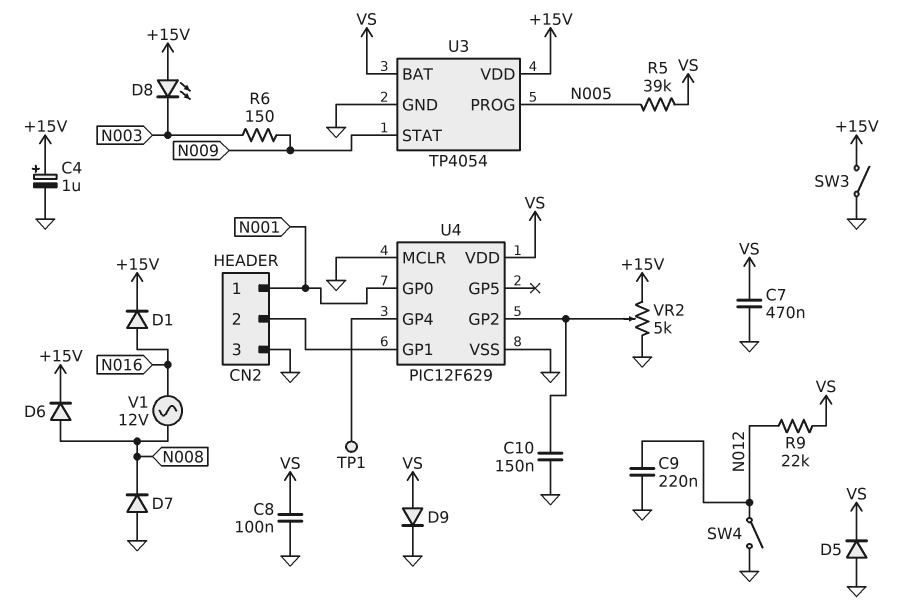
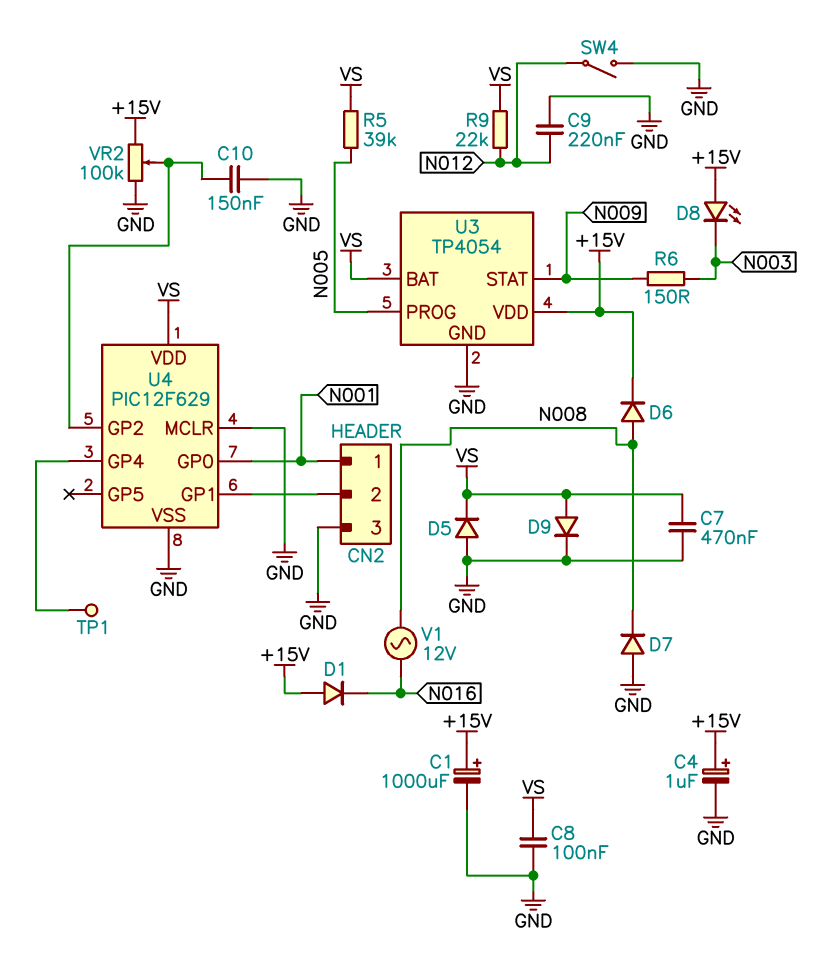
C1: none -> 1000uF (plus +15V, minus GND)
D1: diode (A N016, K +15V) -> diode (A +15V, K N016)
SW3: switch (+15V, GND) -> none
VR2: 5k (+15V, GND, wiper U4/GP2) -> 100k (+15V, GND, wiper U4/GP2)

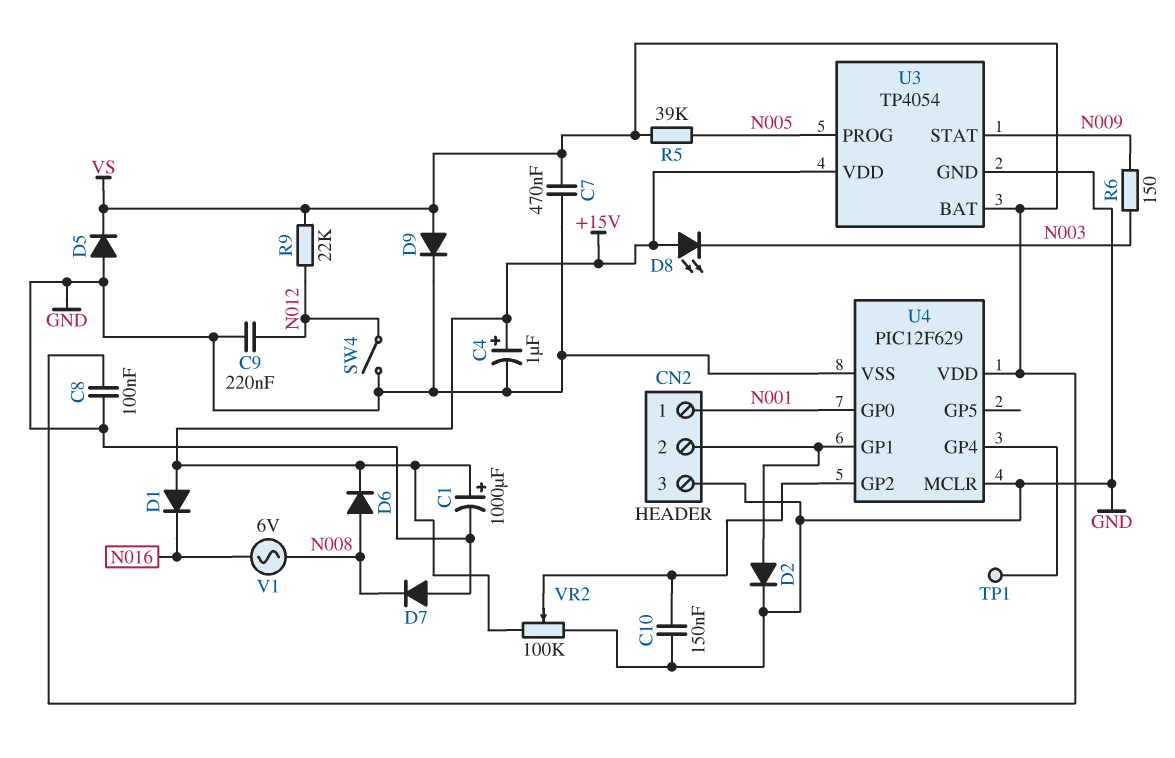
D2: none -> diode (A CN2/2, K GND)
V1: AC 12V (N008, N016) -> AC 6V (N008, N016)

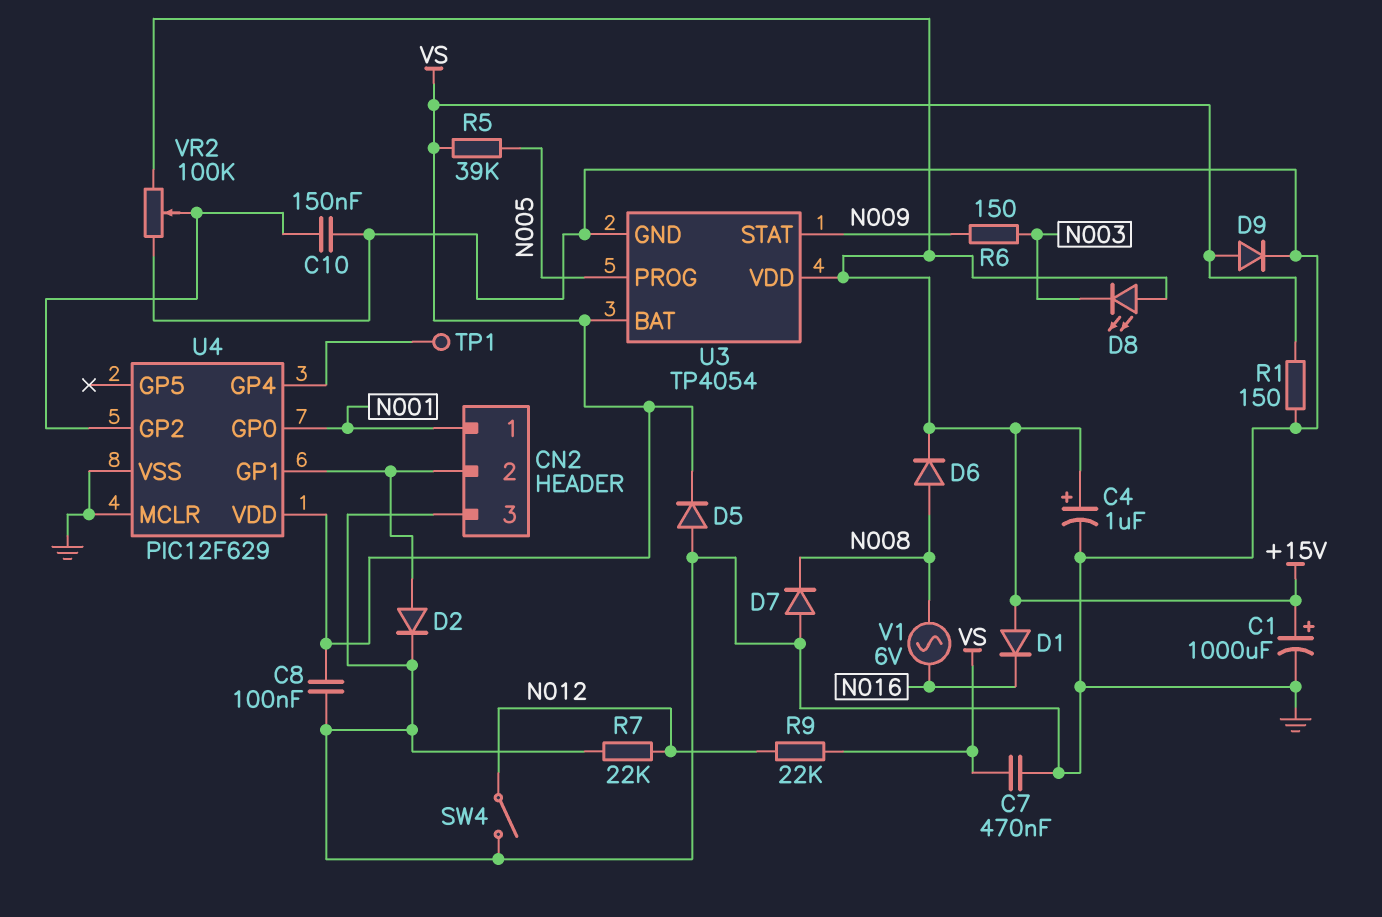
C9: 220nF (GND, N012) -> none
R1: none -> 150 (GND, VS)
R7: none -> 22k (GND, N012)

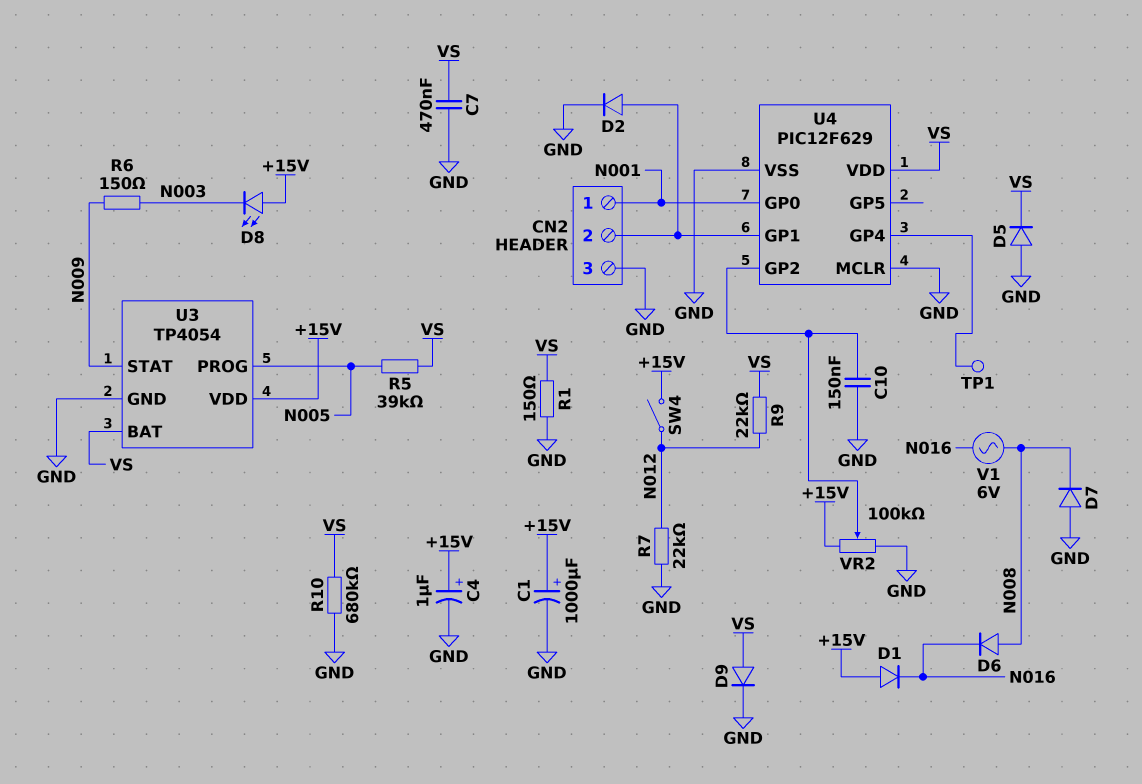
C8: 100nF (GND, VS) -> none
D6: diode (A N008, K +15V) -> diode (A N008, K N016)
R10: none -> 680k (GND, VS)
SW4: switch (GND, N012) -> switch (+15V, N012)

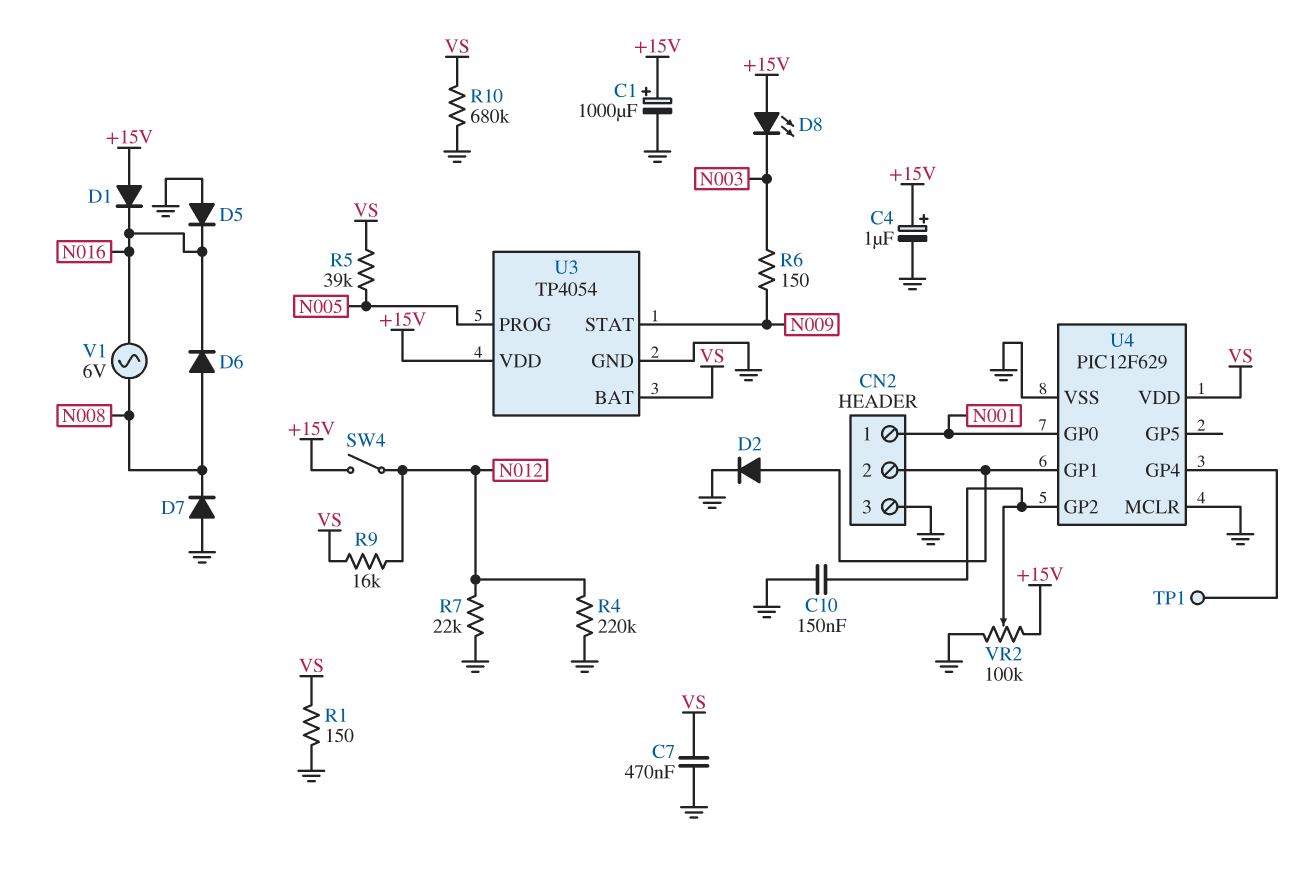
D5: diode (A GND, K VS) -> diode (A GND, K N016)
D9: diode (A VS, K GND) -> none
R4: none -> 220k (GND, N012)
R9: 22k (N012, VS) -> 16k (N012, VS)

